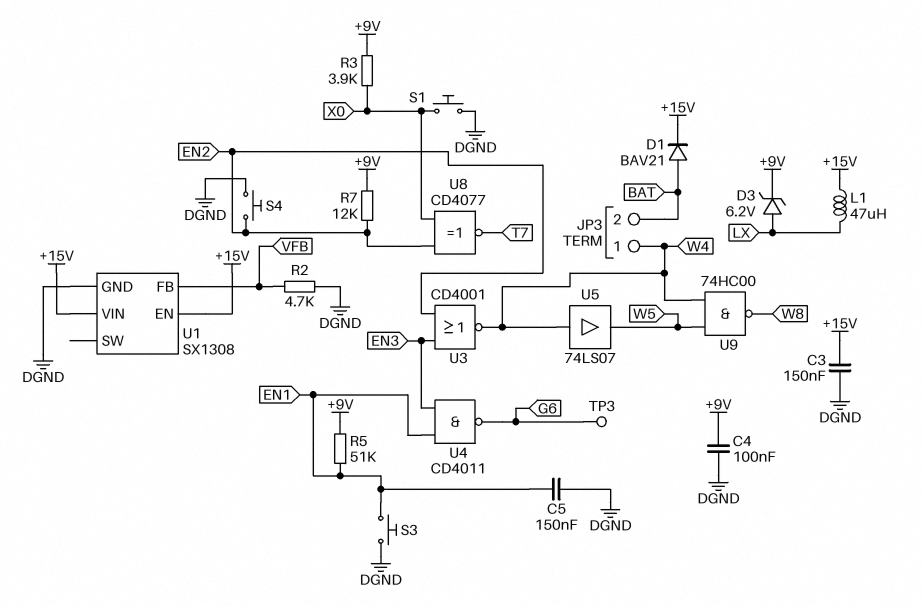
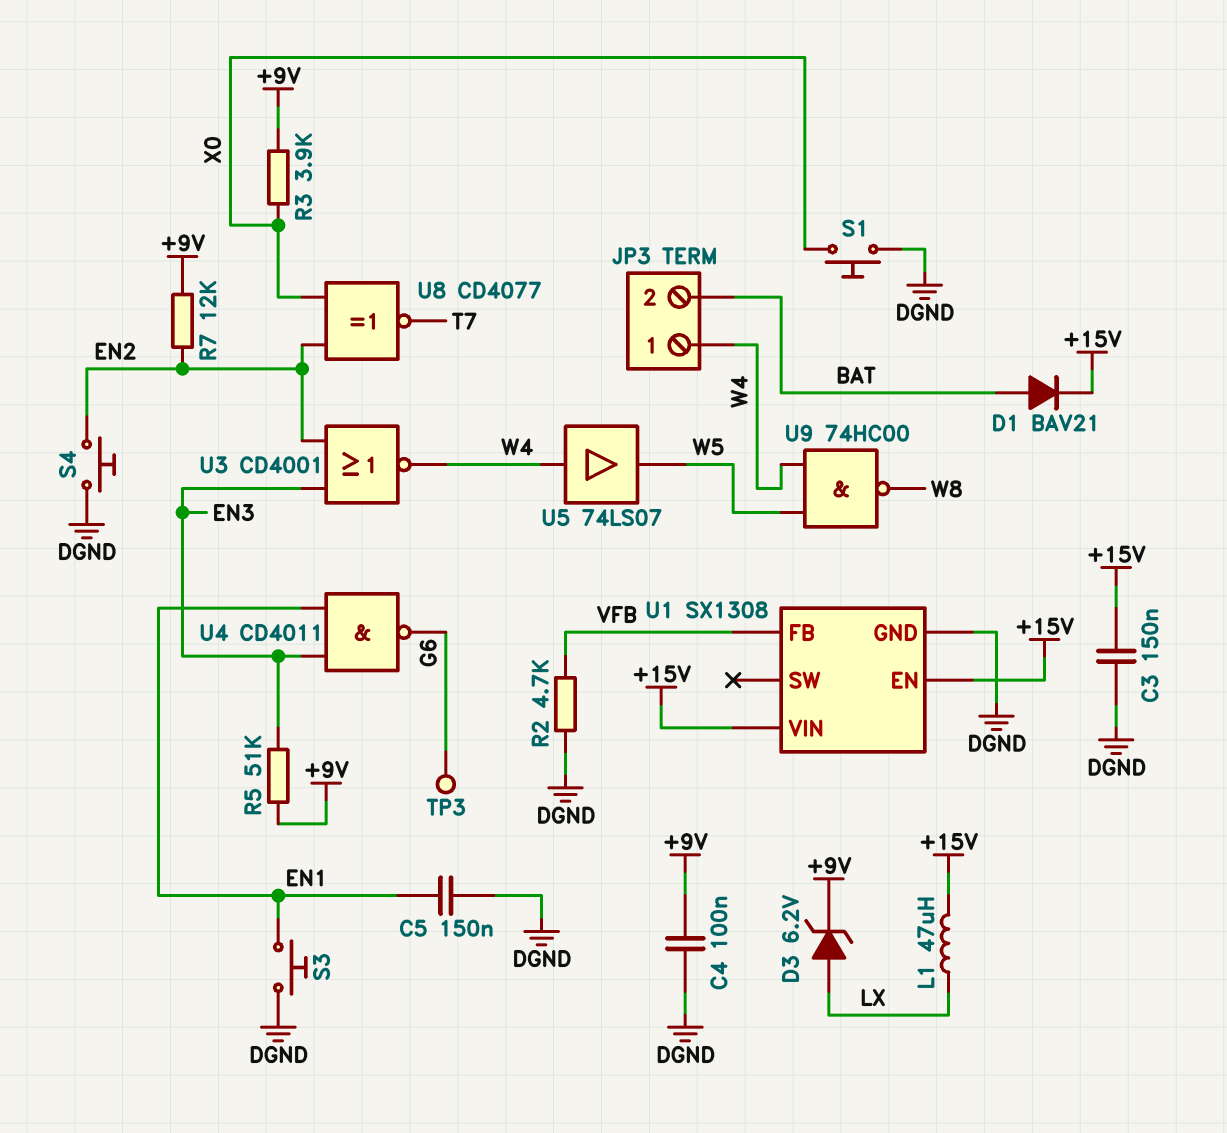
R5: 51k (+9V, EN1) -> 51k (+9V, EN3)

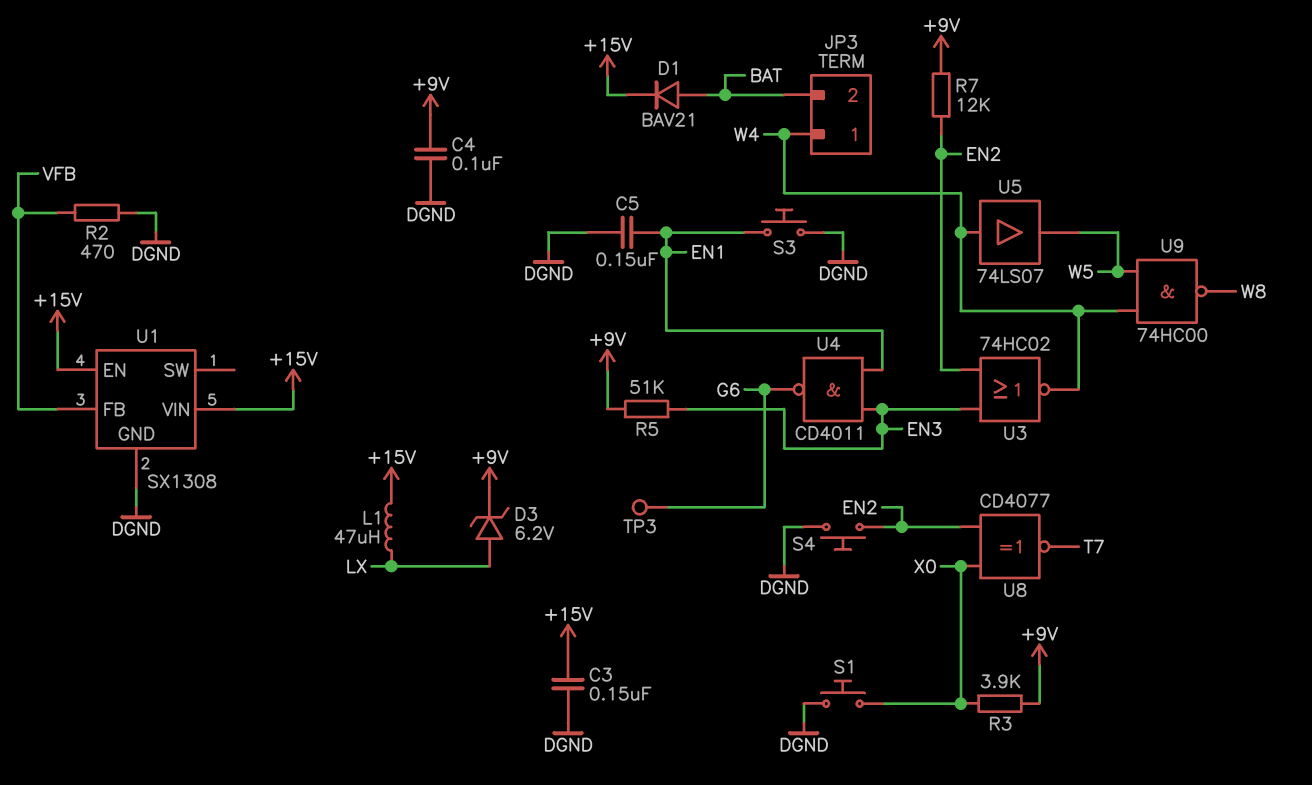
R2: 4.7k (DGND, VFB) -> 470 (DGND, VFB)
U3: NOR CD4001 (in EN2, in EN3, out W4) -> NOR 74HC02 (in EN2, in EN3, out W4)

